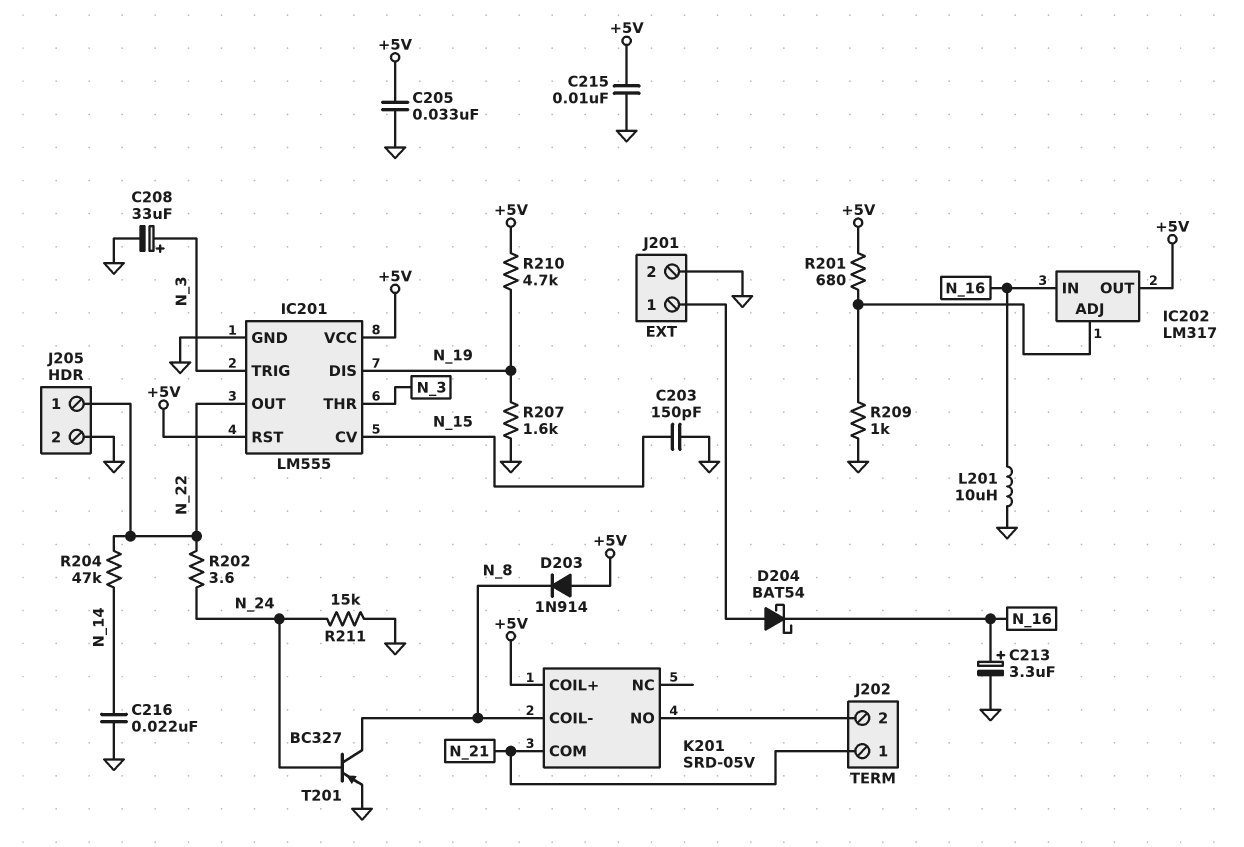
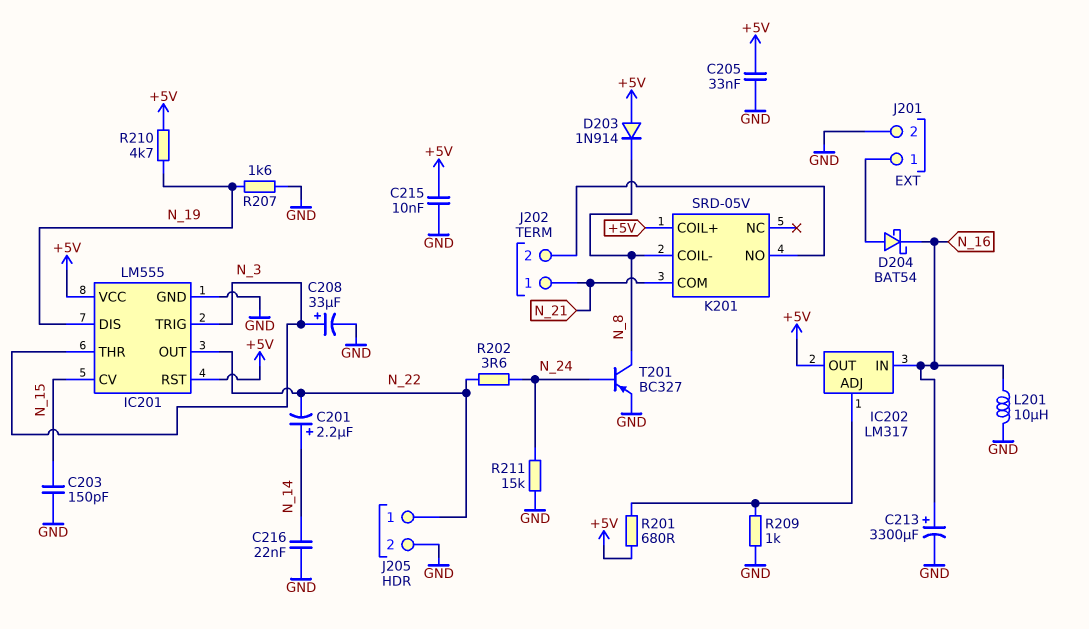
C201: none -> 2.2uF (plus N_14, minus N_22)
C213: 3.3uF (plus N_16, minus GND) -> 3300uF (plus N_16, minus GND)
R204: 47k (N_14, N_22) -> none

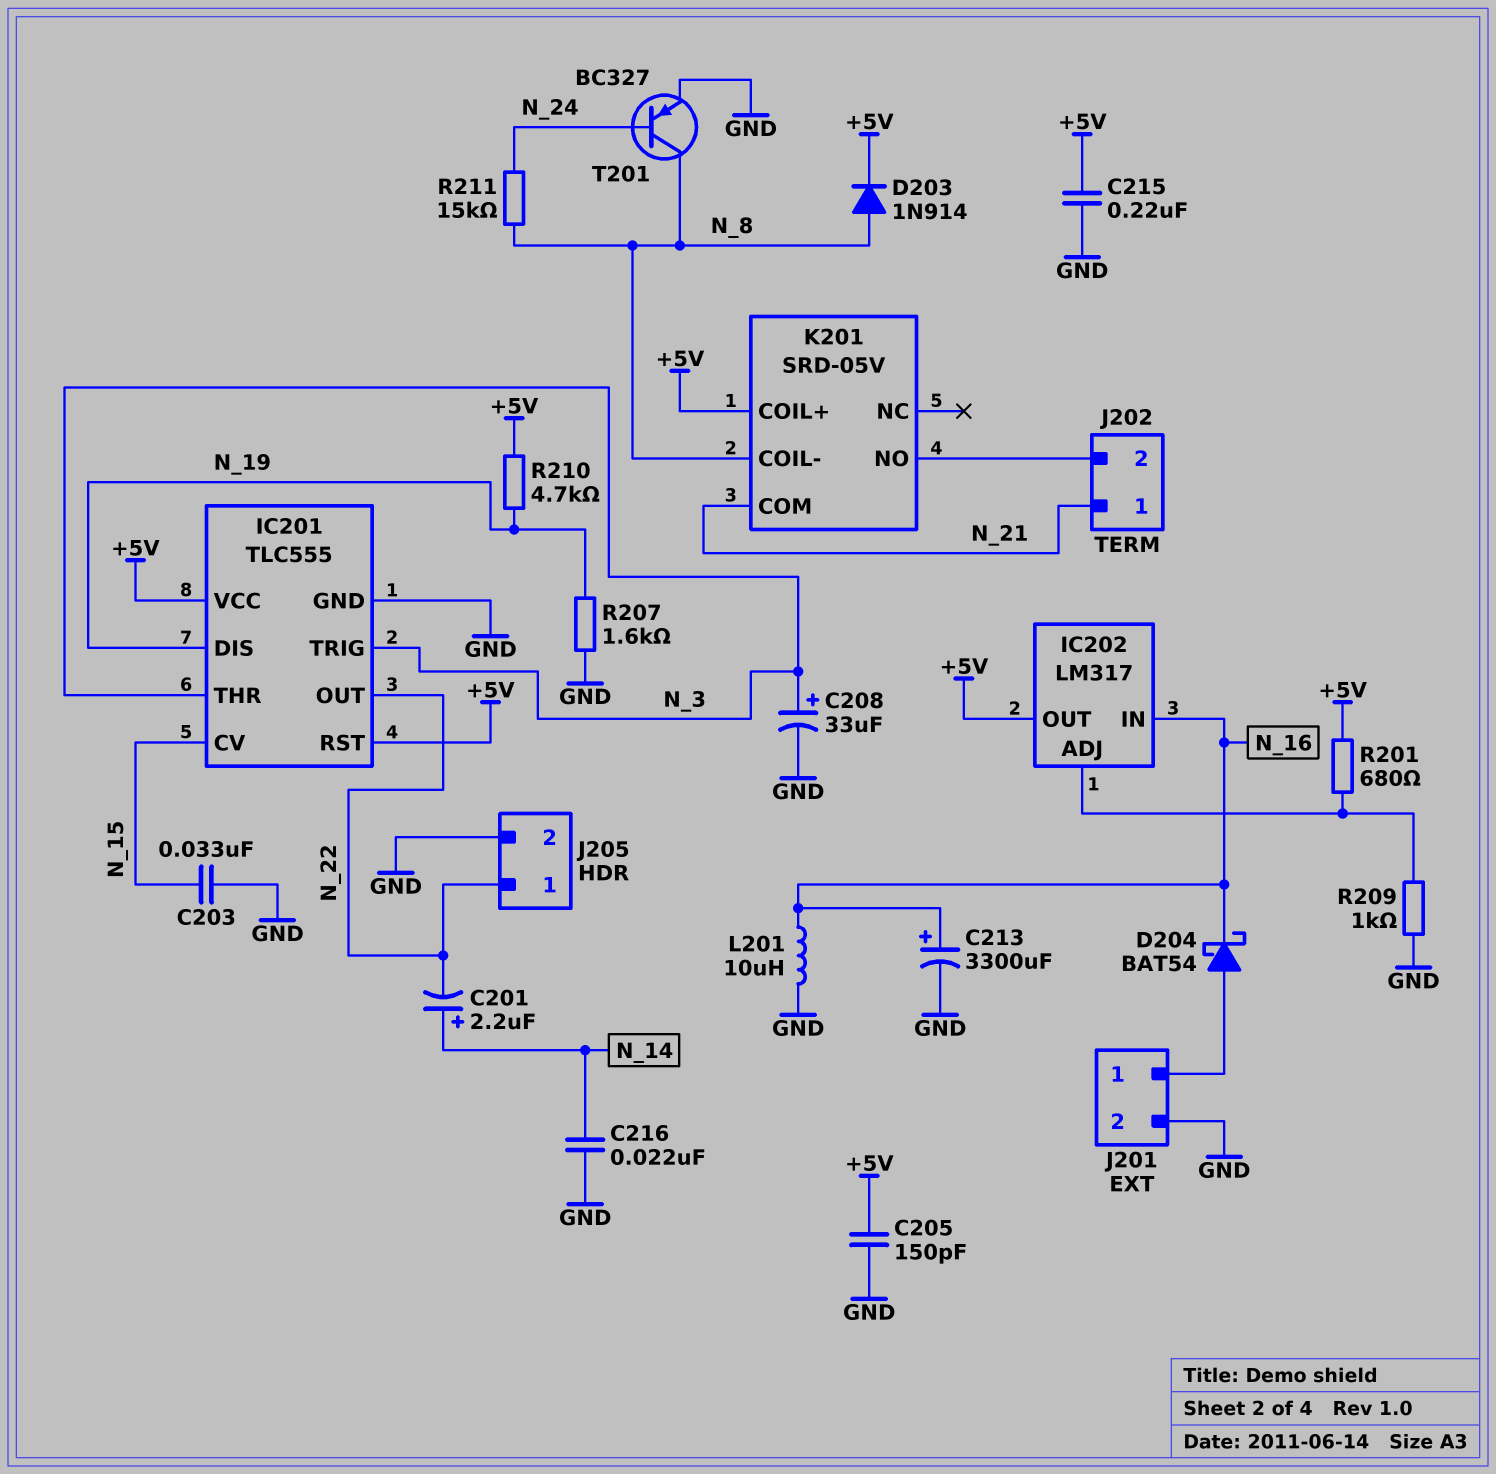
C203: 150pF (GND, N_15) -> 33nF (GND, N_15)
C205: 33nF (+5V, GND) -> 150pF (+5V, GND)
C215: 10nF (+5V, GND) -> 220nF (+5V, GND)
D203: diode 1N914 (A +5V, K N_8) -> diode 1N914 (A N_8, K +5V)
IC201: LM555 -> TLC555
R202: 3.6 (N_22, N_24) -> none
R211: 15k (GND, N_24) -> 15k (N_8, N_24)

